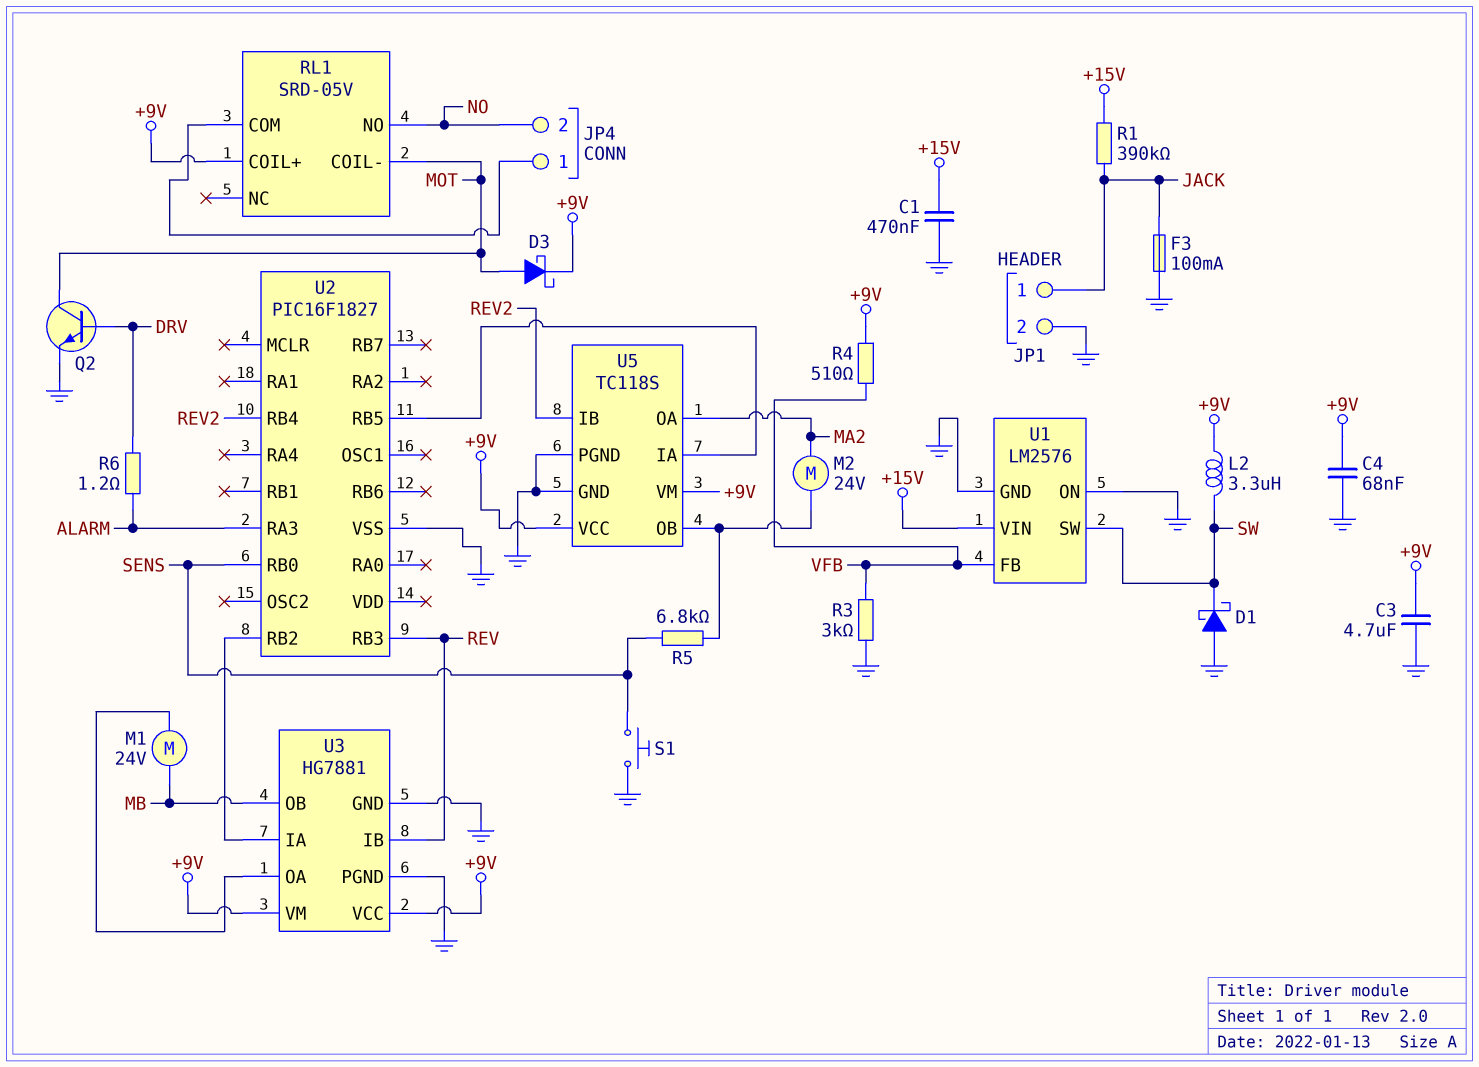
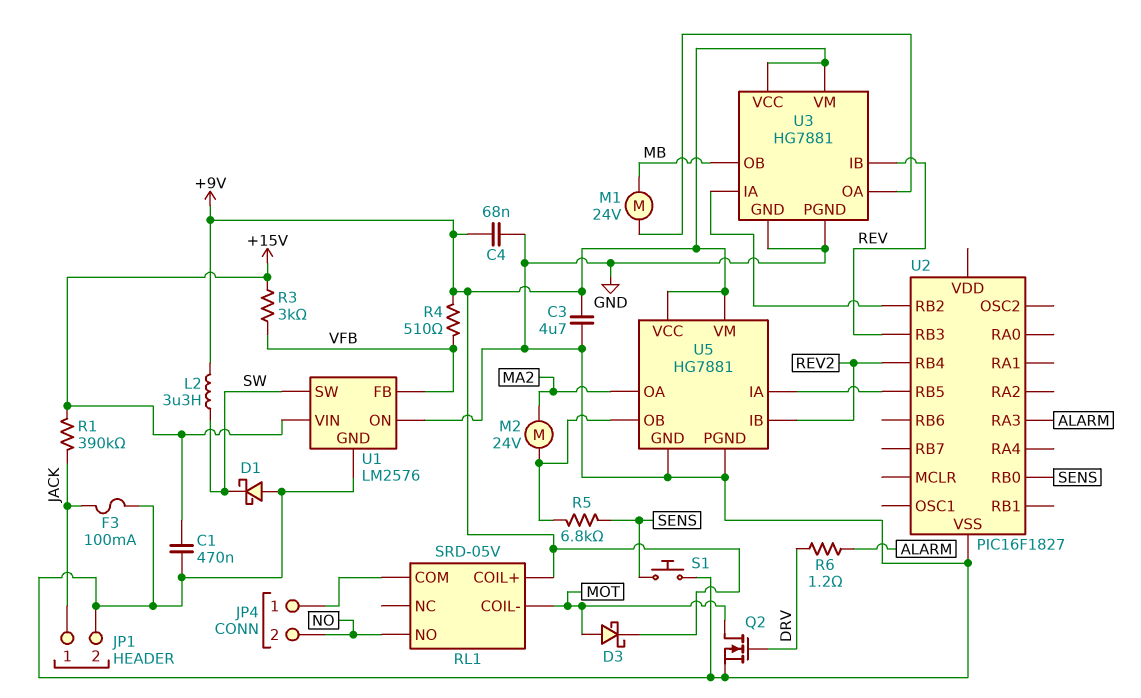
Q2: NPN (B DRV, C MOT, E GND) -> NMOS (G DRV, D MOT, S GND)
R3: 3k (GND, VFB) -> 3k (+15V, VFB)
U5: TC118S -> HG7881

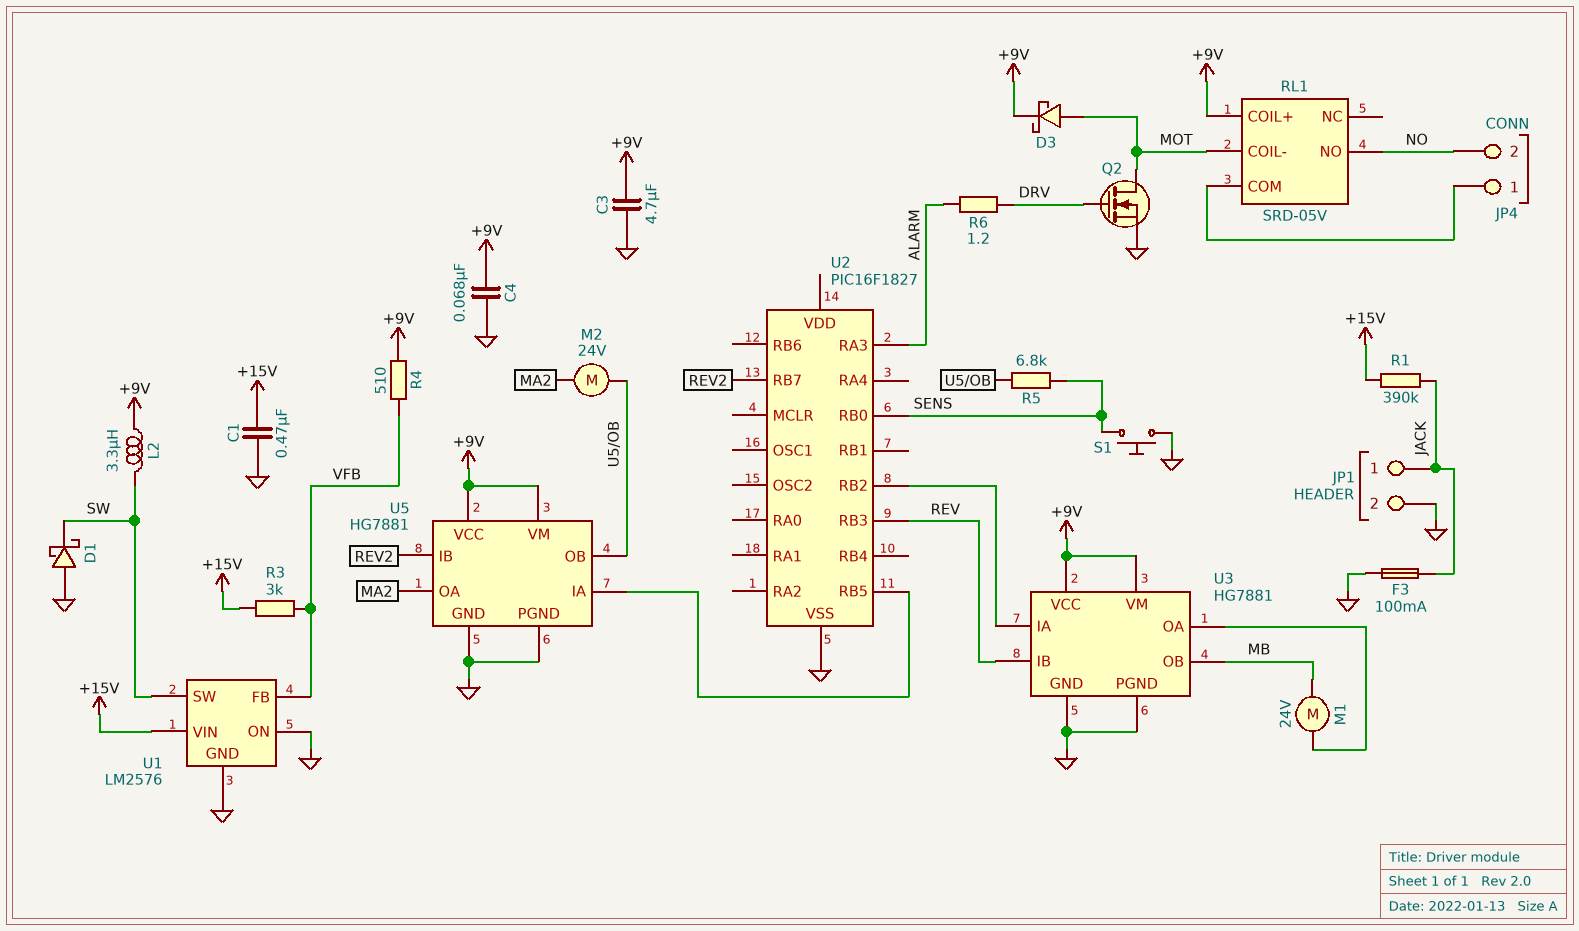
U2 pin RB4: REV2 -> none
U2 pin RB7: none -> REV2

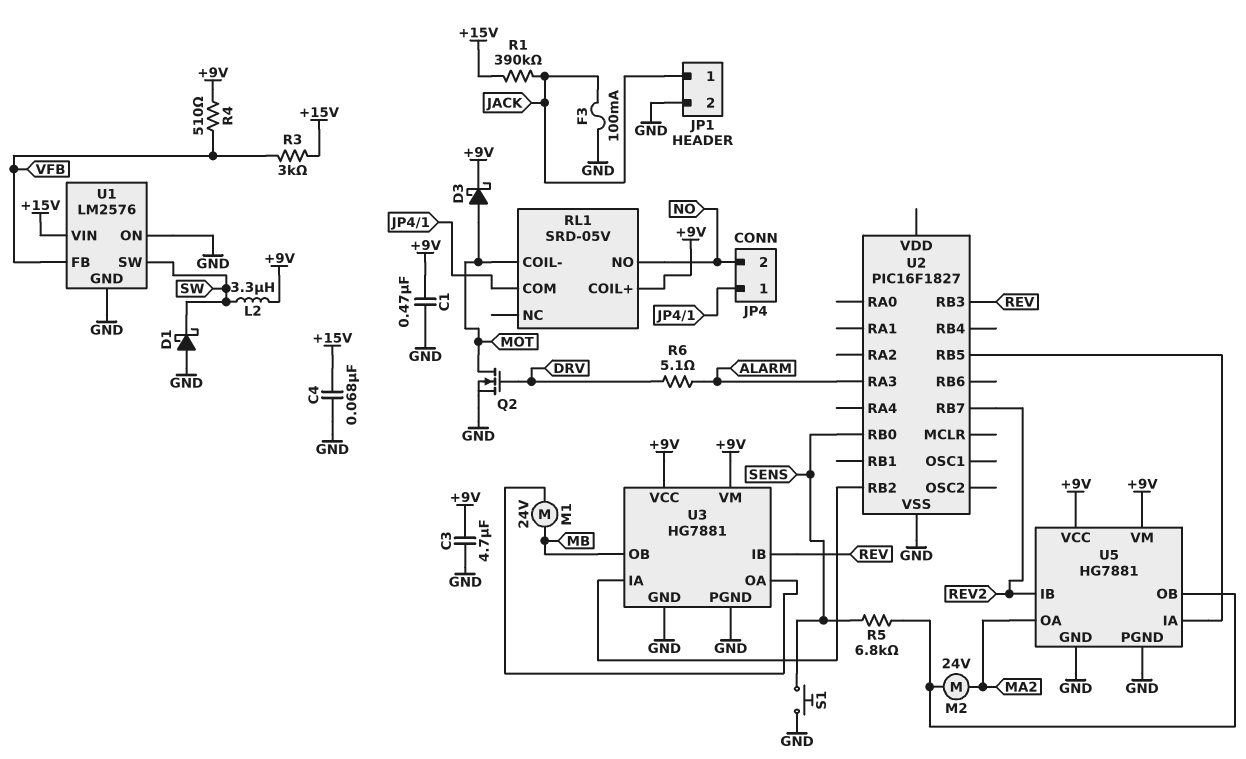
C1: 470nF (+15V, GND) -> 470nF (+9V, GND)
C4: 68nF (+9V, GND) -> 68nF (+15V, GND)
R6: 1.2 (ALARM, DRV) -> 5.1 (ALARM, DRV)

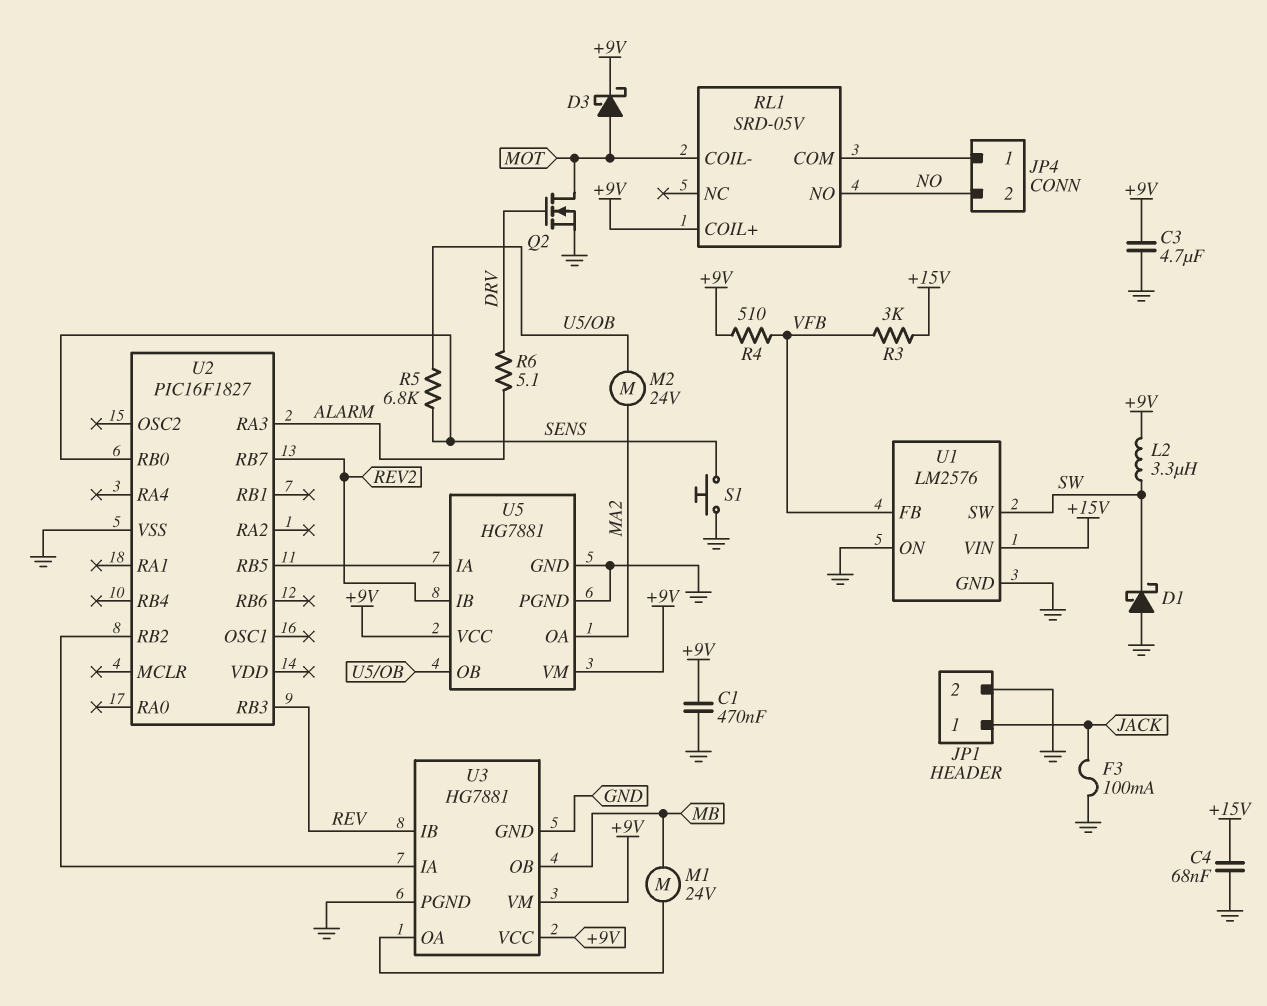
R1: 390k (+15V, JACK) -> none

